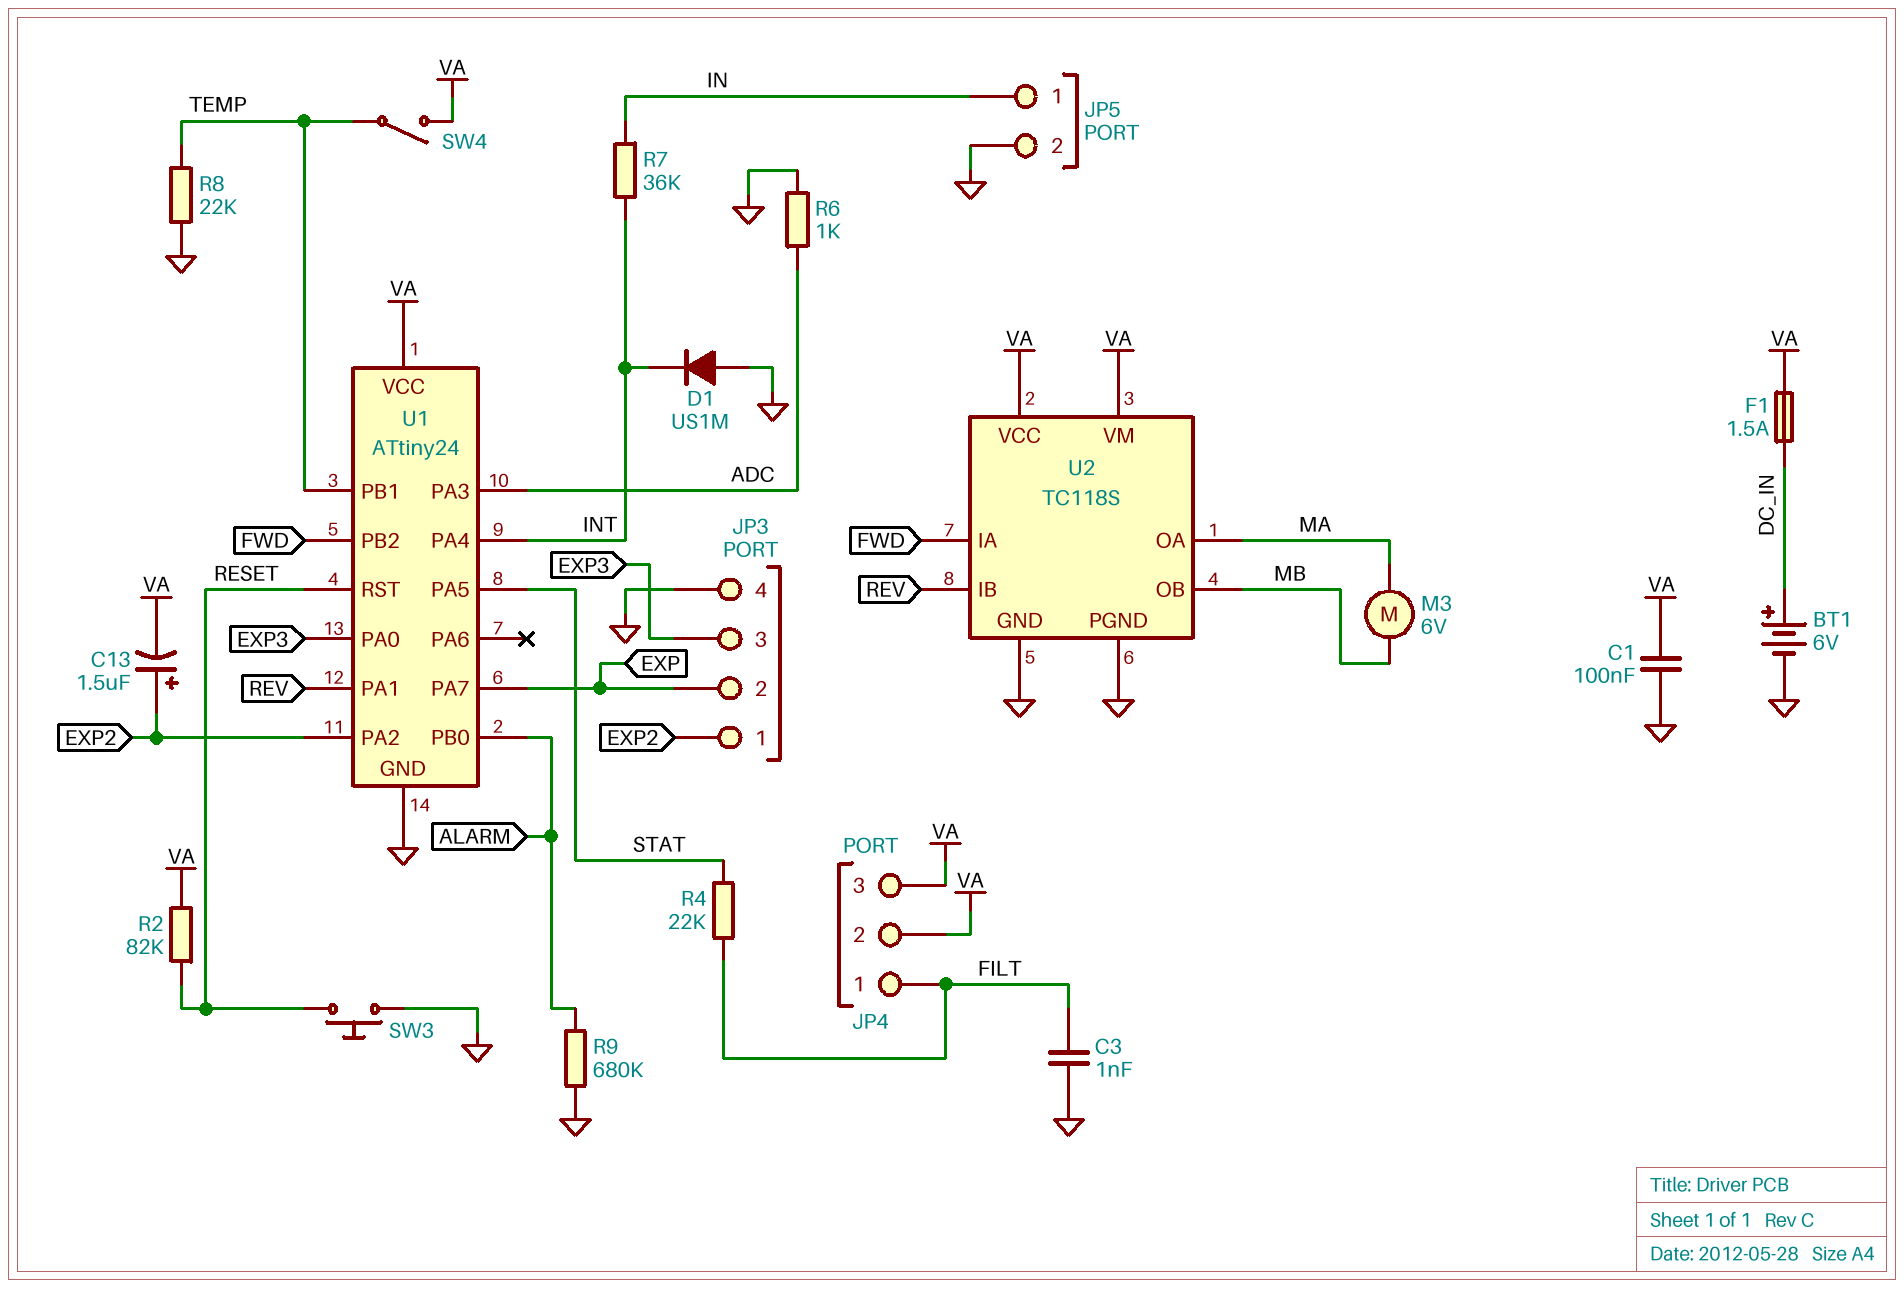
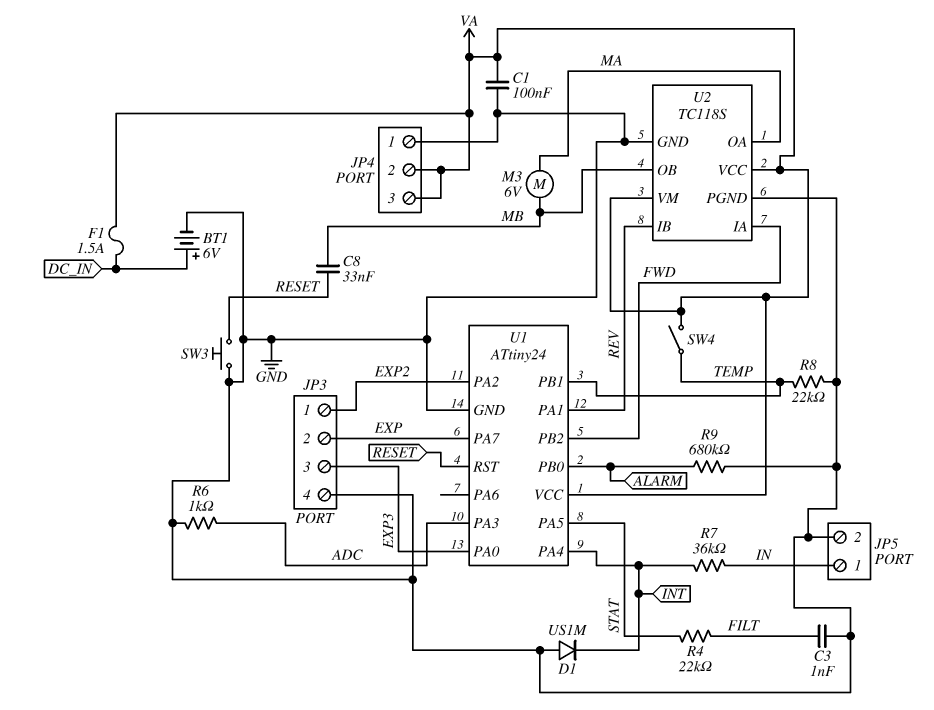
C8: none -> 33nF (MB, RESET)
C13: 1.5uF (plus EXP2, minus VA) -> none
JP4 pin 1: FILT -> GND
R2: 82k (RESET, VA) -> none

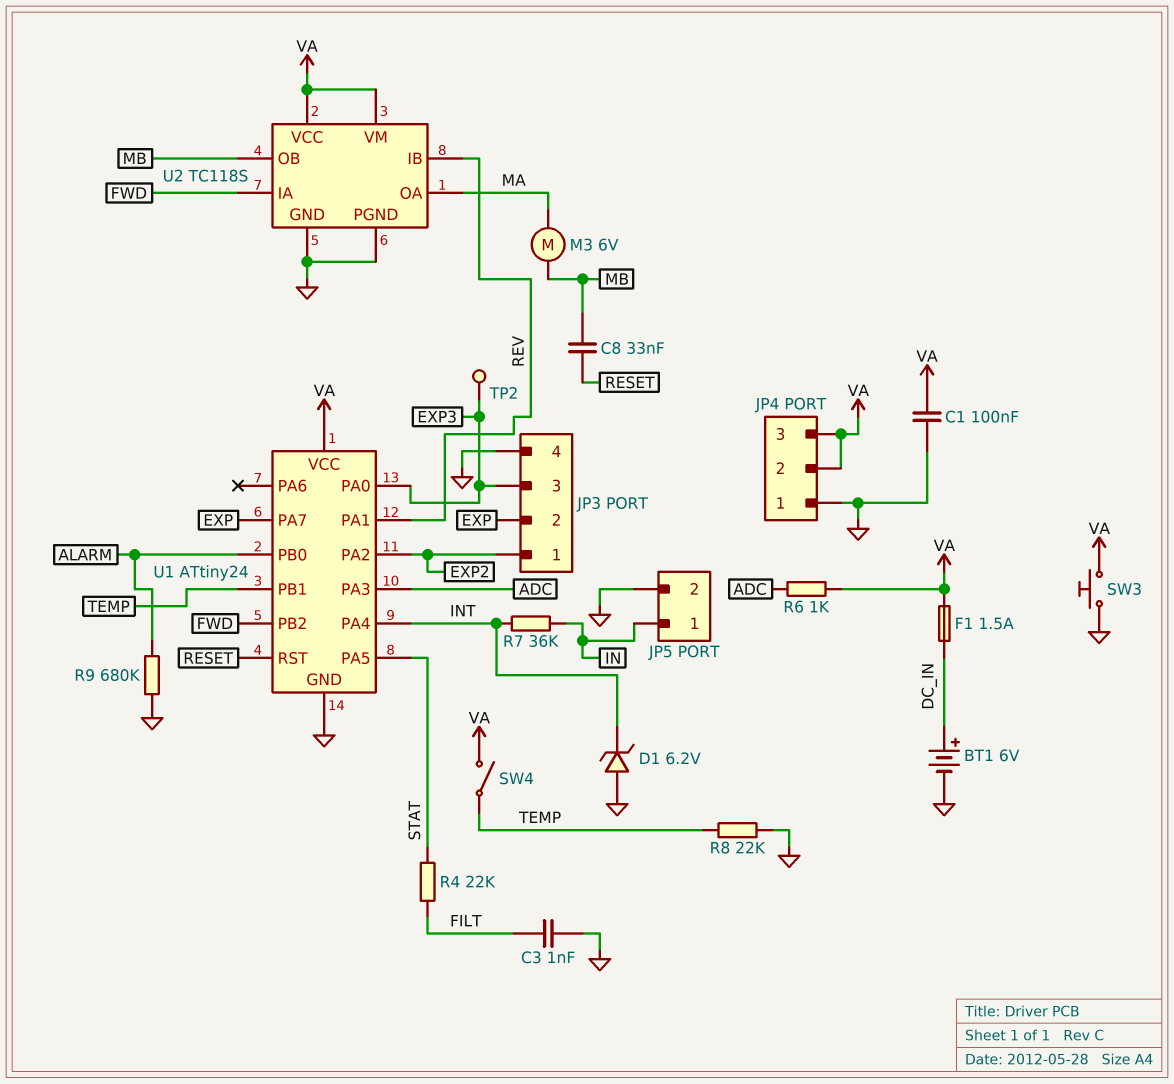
D1: diode US1M (A GND, K INT) -> zener 6.2V (A GND, K INT)
R6: 1k (ADC, GND) -> 1k (ADC, VA)
SW3: button (GND, RESET) -> button (GND, VA)
TP2: none -> test point (EXP3)

